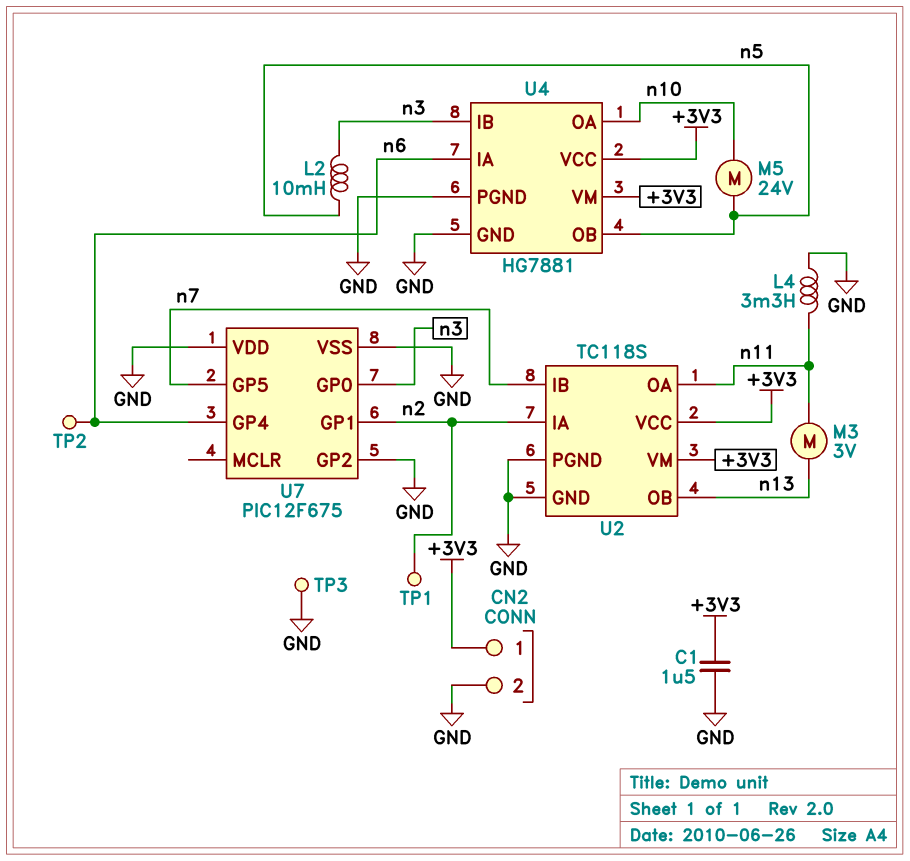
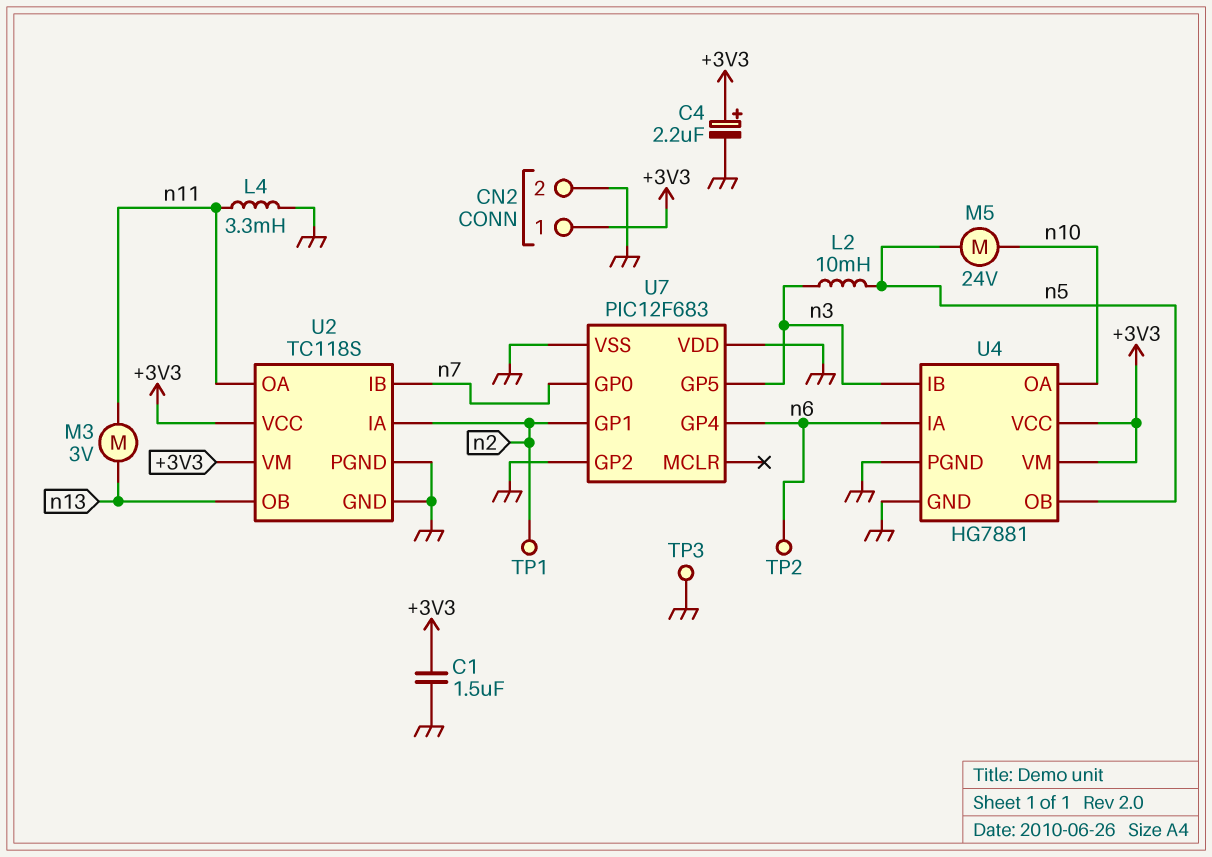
C4: none -> 2.2uF (plus +3V3, minus GND)
U7: PIC12F675 -> PIC12F683
U7 pin GP0: n3 -> n7
U7 pin GP5: n7 -> n3

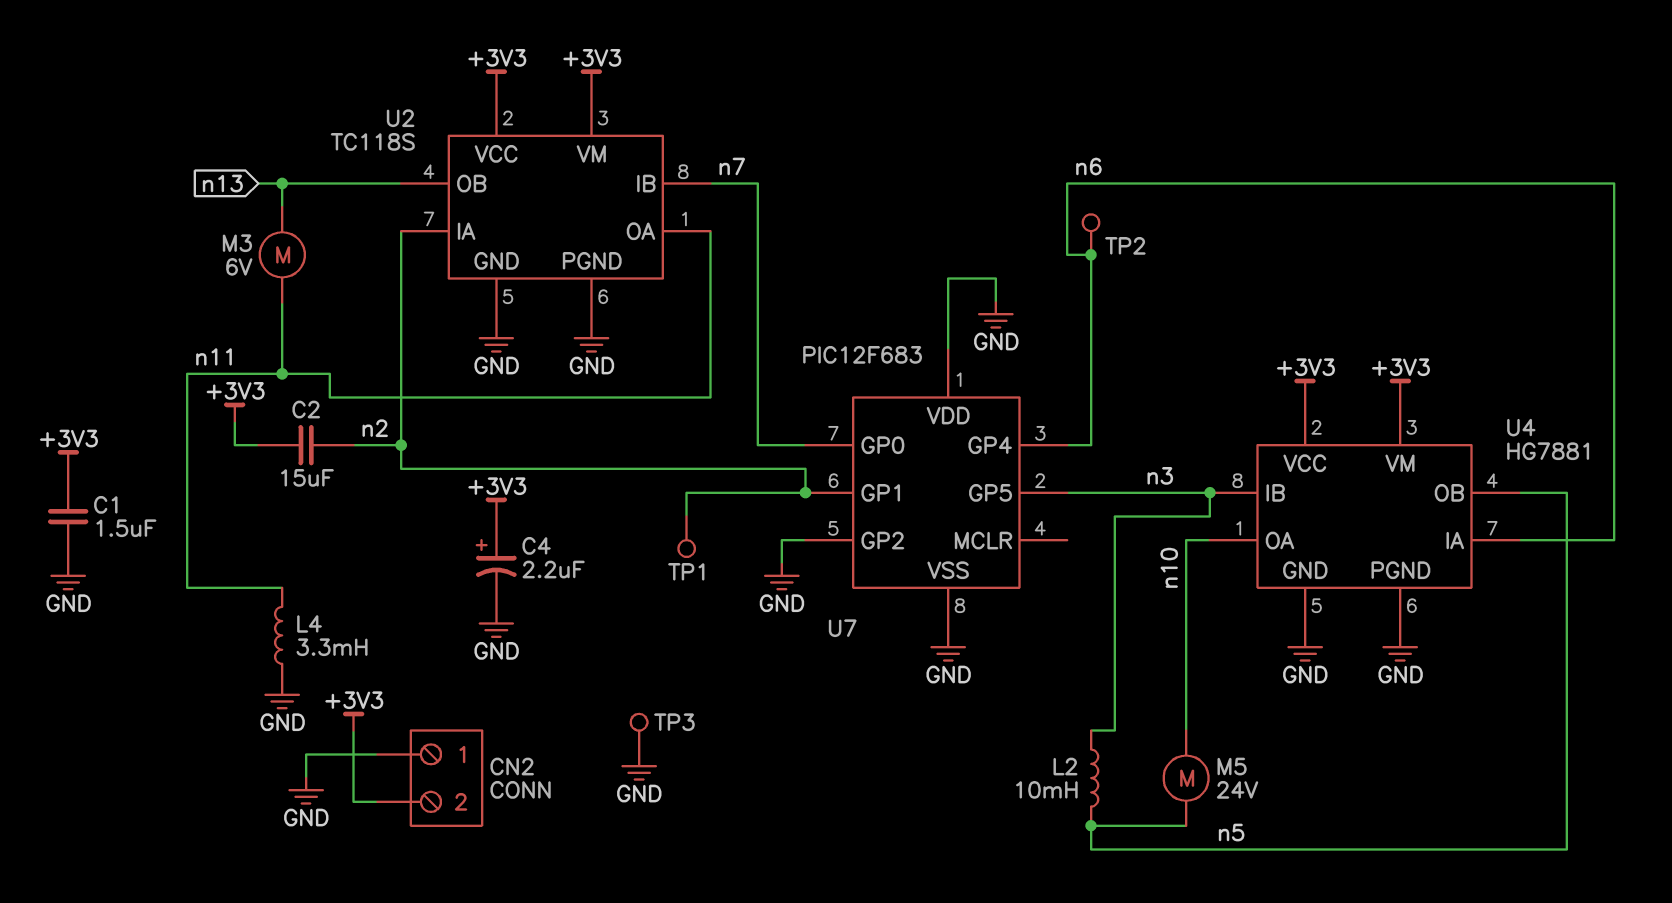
C2: none -> 15uF (+3V3, n2)
CN2 pin 1: +3V3 -> GND
CN2 pin 2: GND -> +3V3
M3: motor 3V (n11, n13) -> motor 6V (n11, n13)

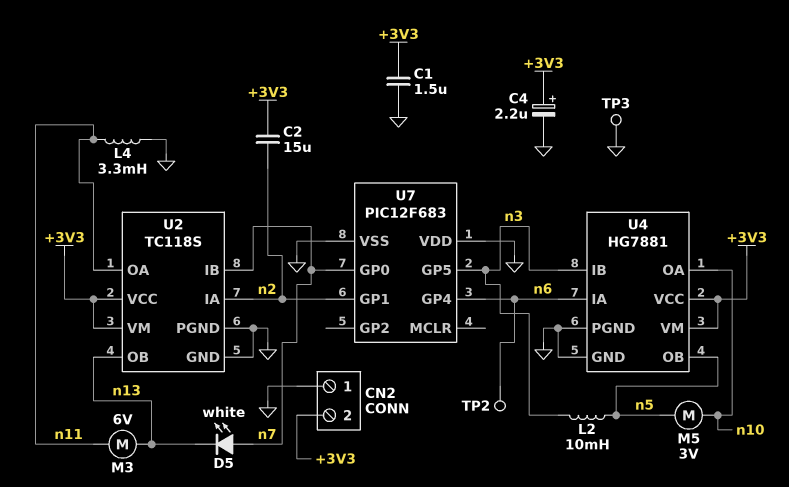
D5: none -> LED white (A n7, K n13)
M5: motor 24V (n5, n10) -> motor 3V (n5, n10)
TP1: test point (n2) -> none
U7 pin GP2: GND -> none

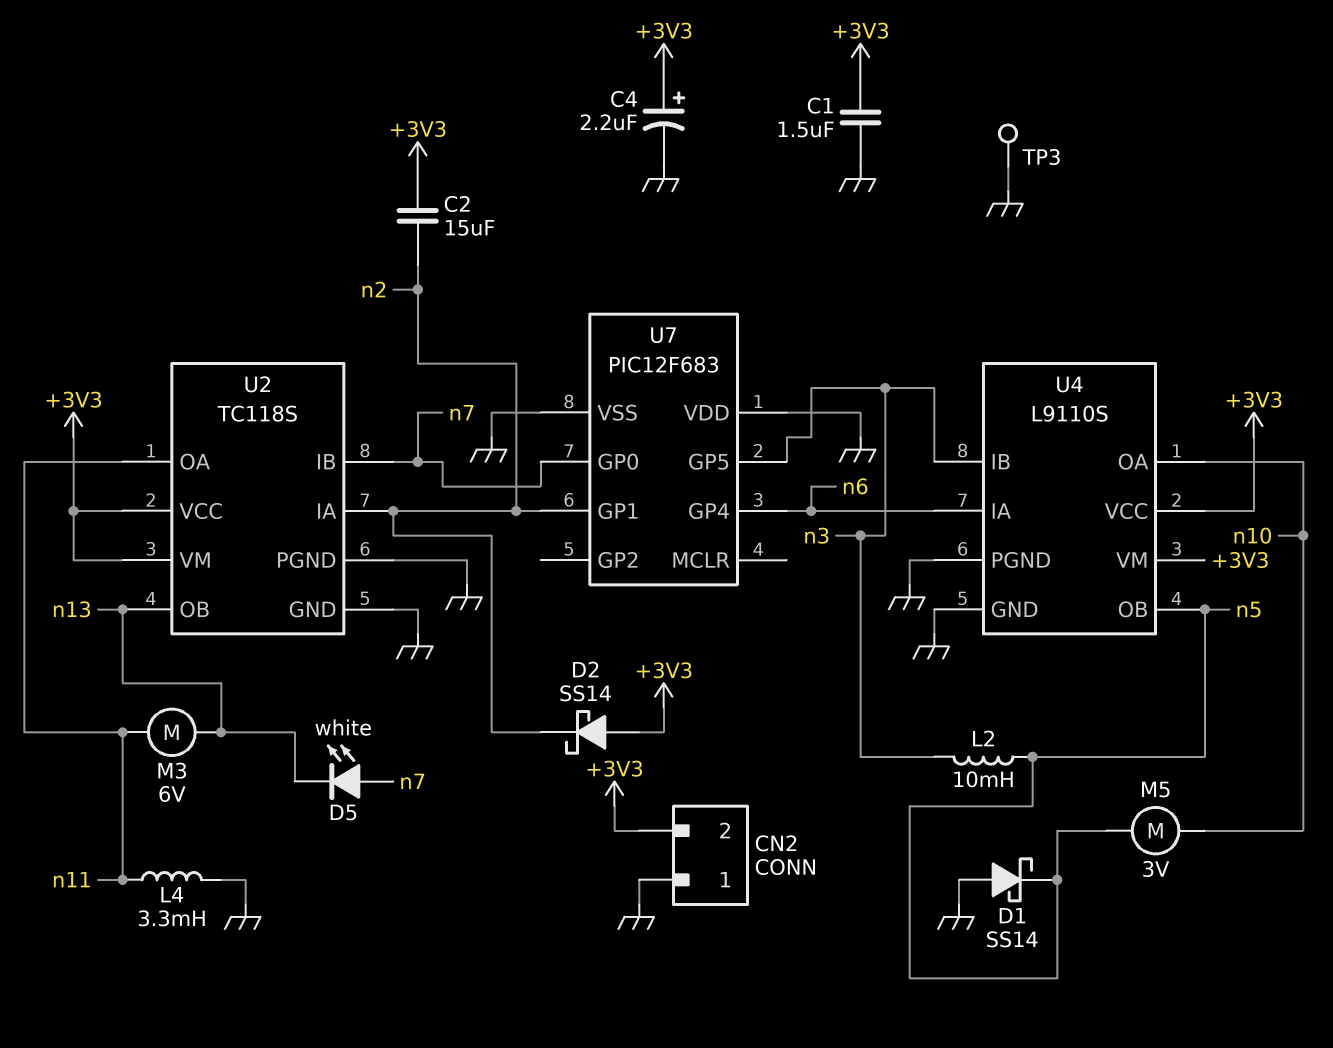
D1: none -> schottky SS14 (A GND, K n5)
D2: none -> schottky SS14 (A +3V3, K n2)
TP2: test point (n6) -> none
U4: HG7881 -> L9110S

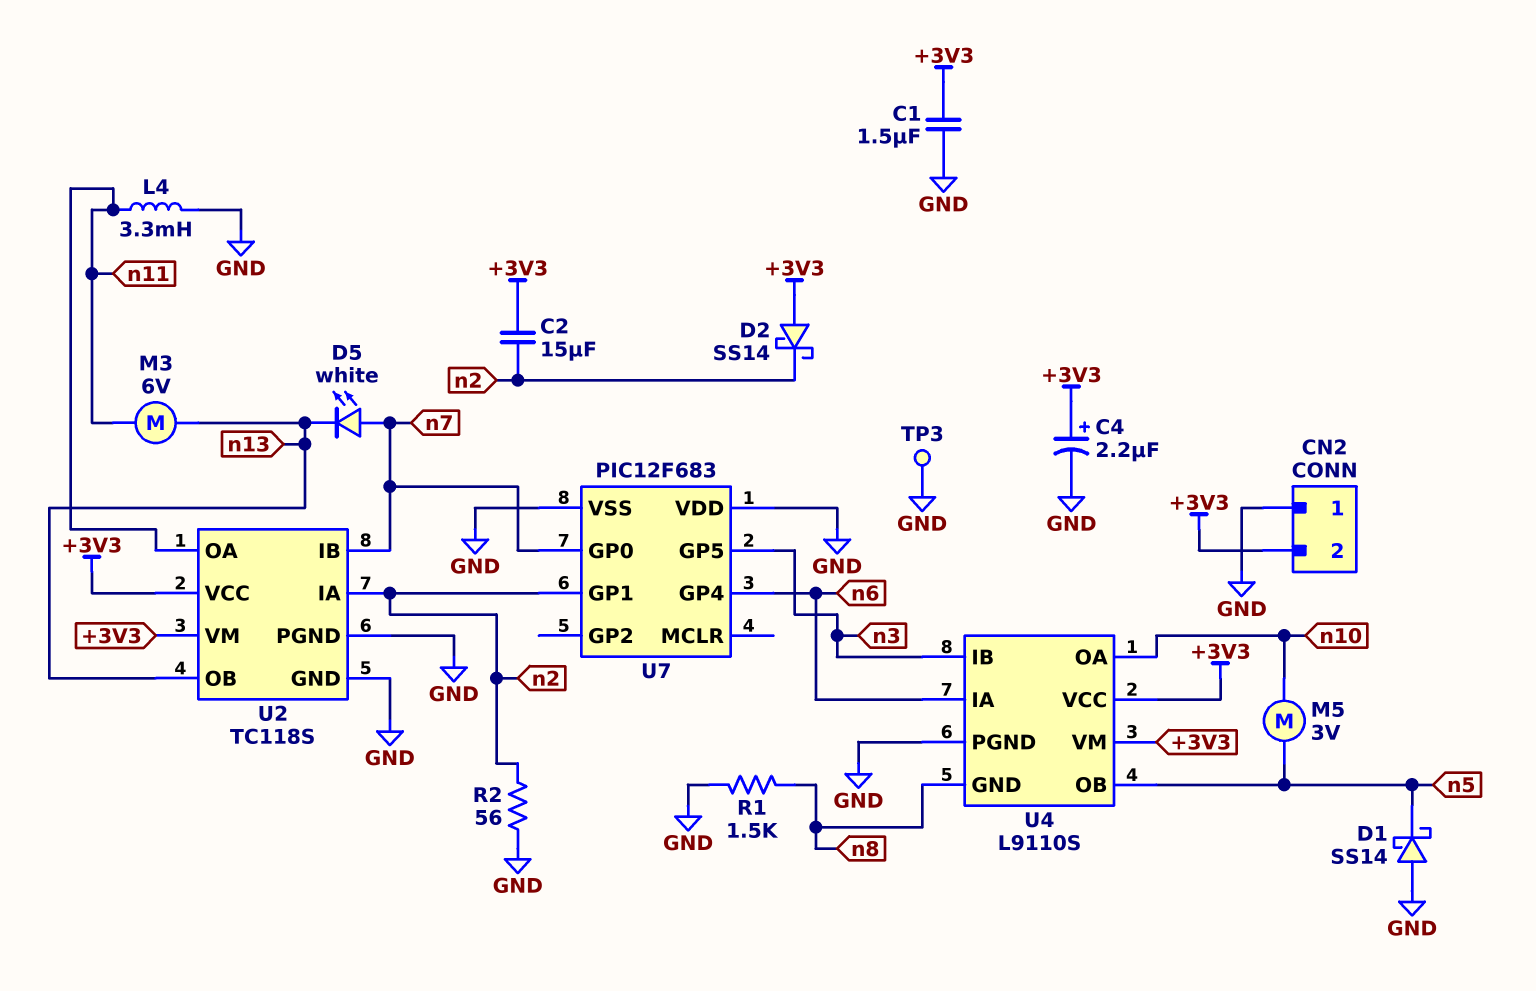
L2: 10mH (n3, n5) -> none
R1: none -> 1.5k (GND, n8)
R2: none -> 56 (GND, n2)
U4 pin GND: GND -> n8

